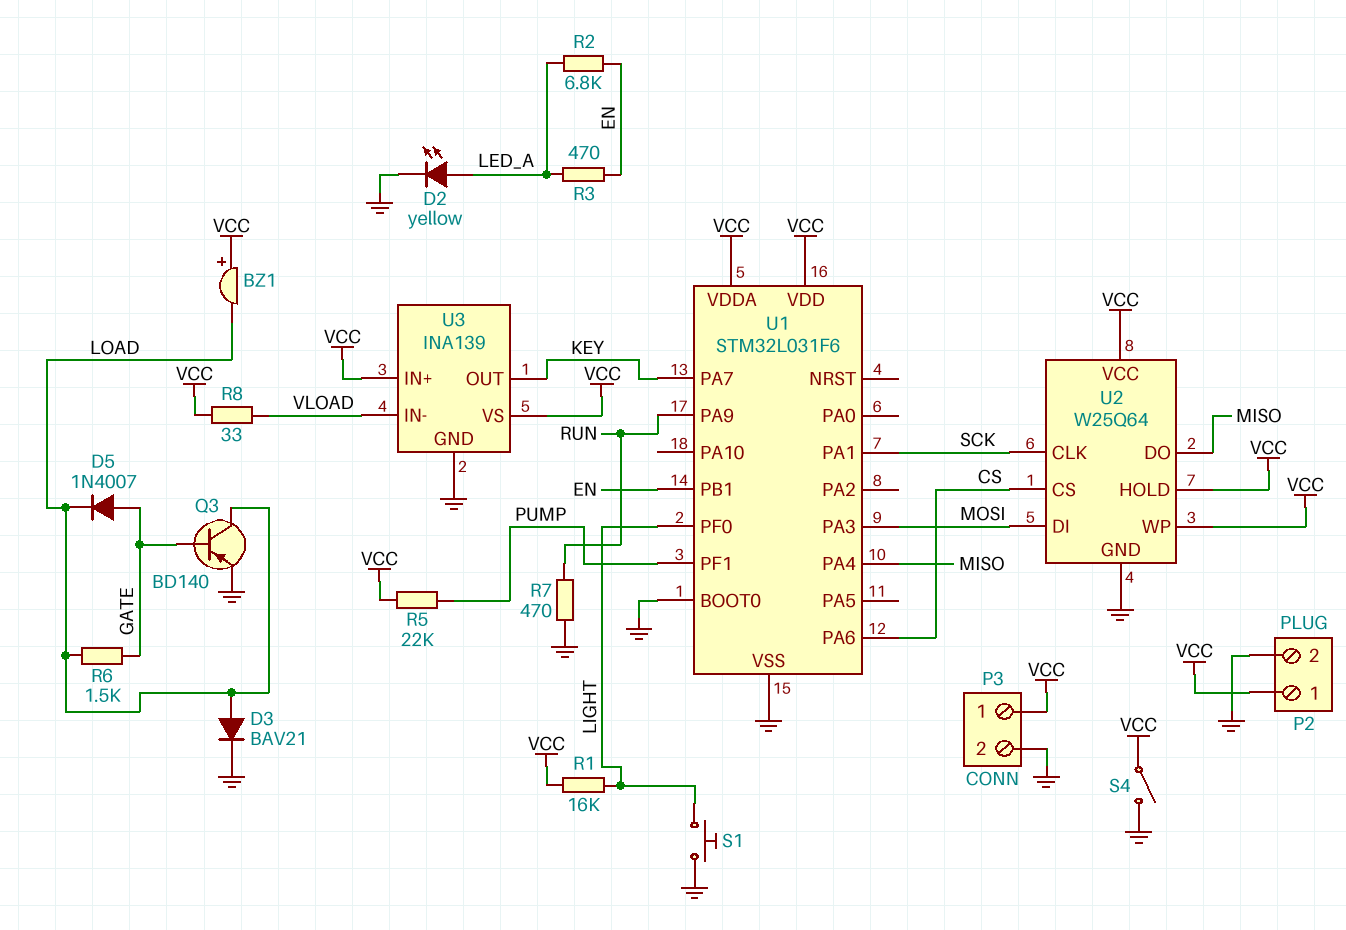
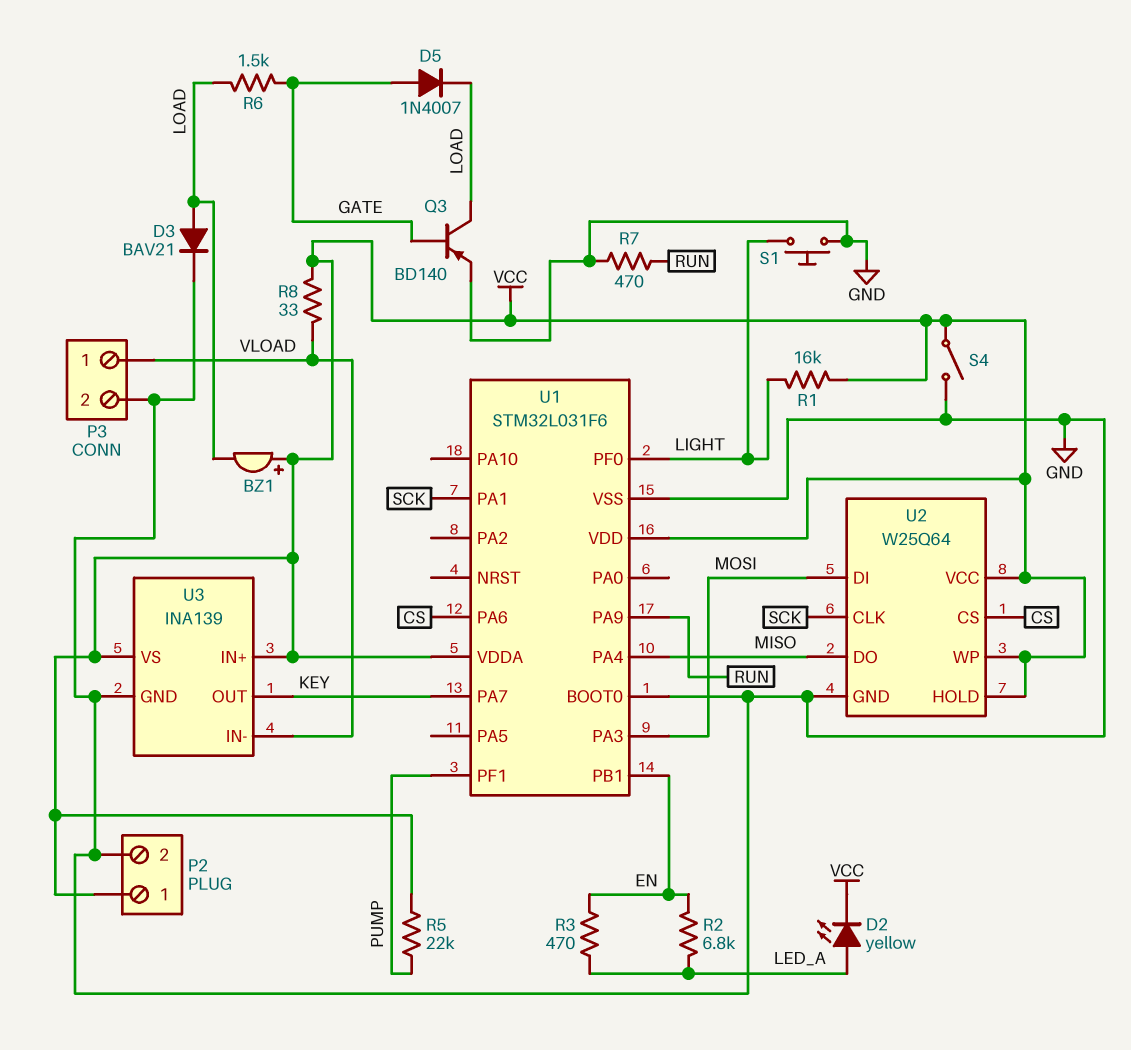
D2: LED yellow (A LED_A, K GND) -> LED yellow (A LED_A, K VCC)
P3 pin 1: VCC -> VLOAD

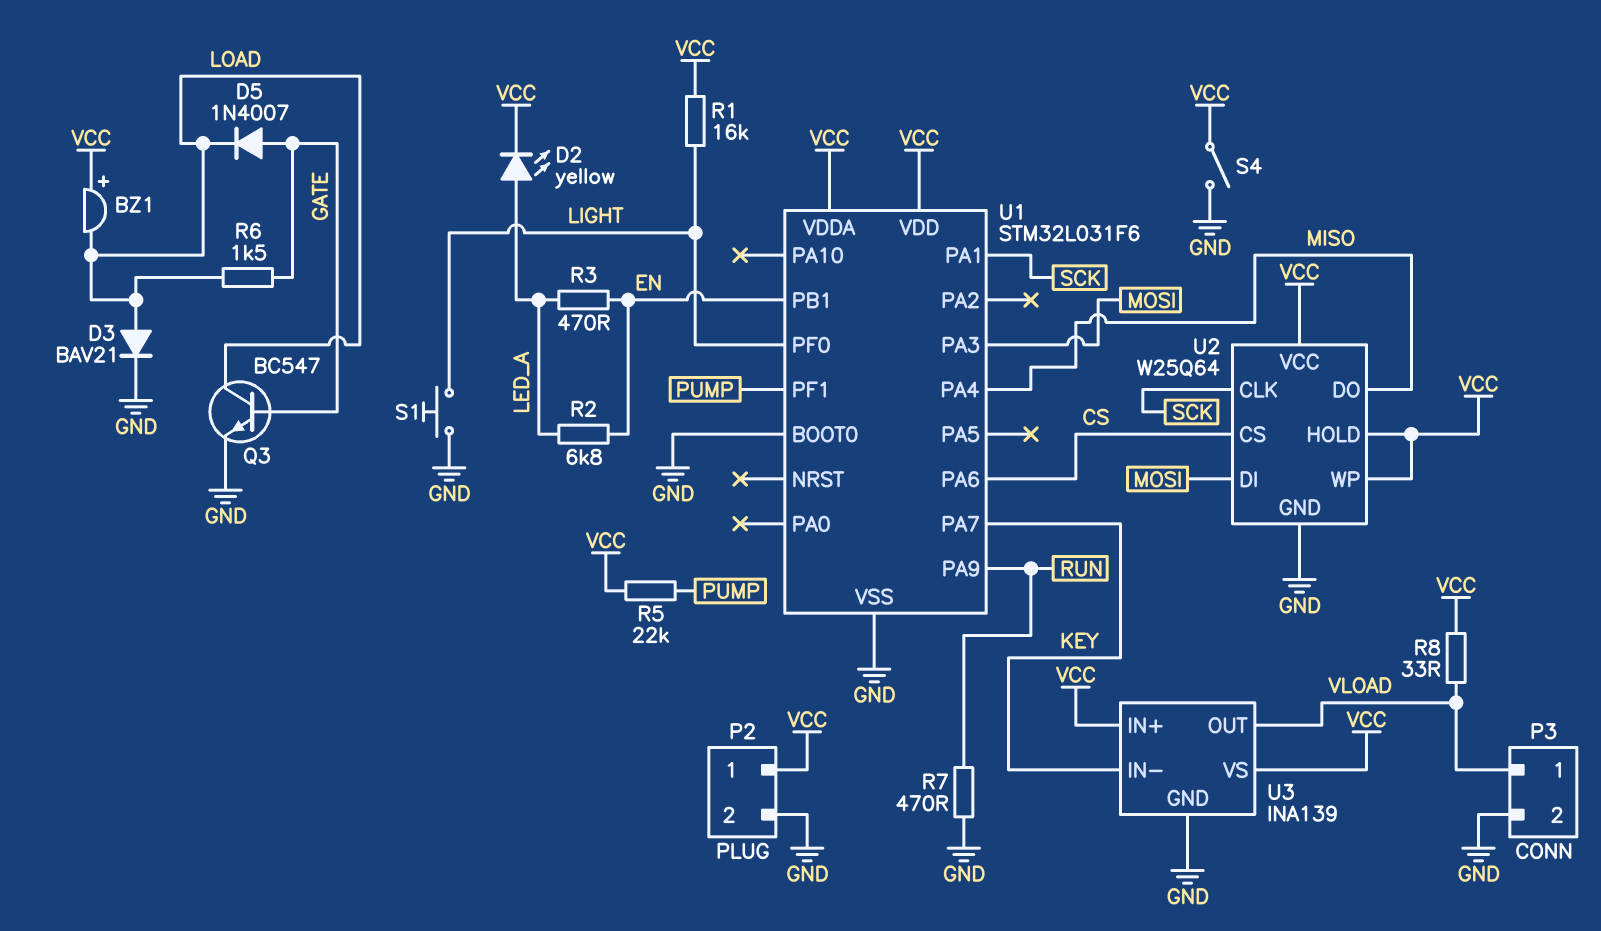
Q3: PNP BD140 (B GATE, C LOAD, E GND) -> NPN BC547 (B GATE, C LOAD, E GND)
U3 pin IN-: VLOAD -> KEY
U3 pin OUT: KEY -> VLOAD

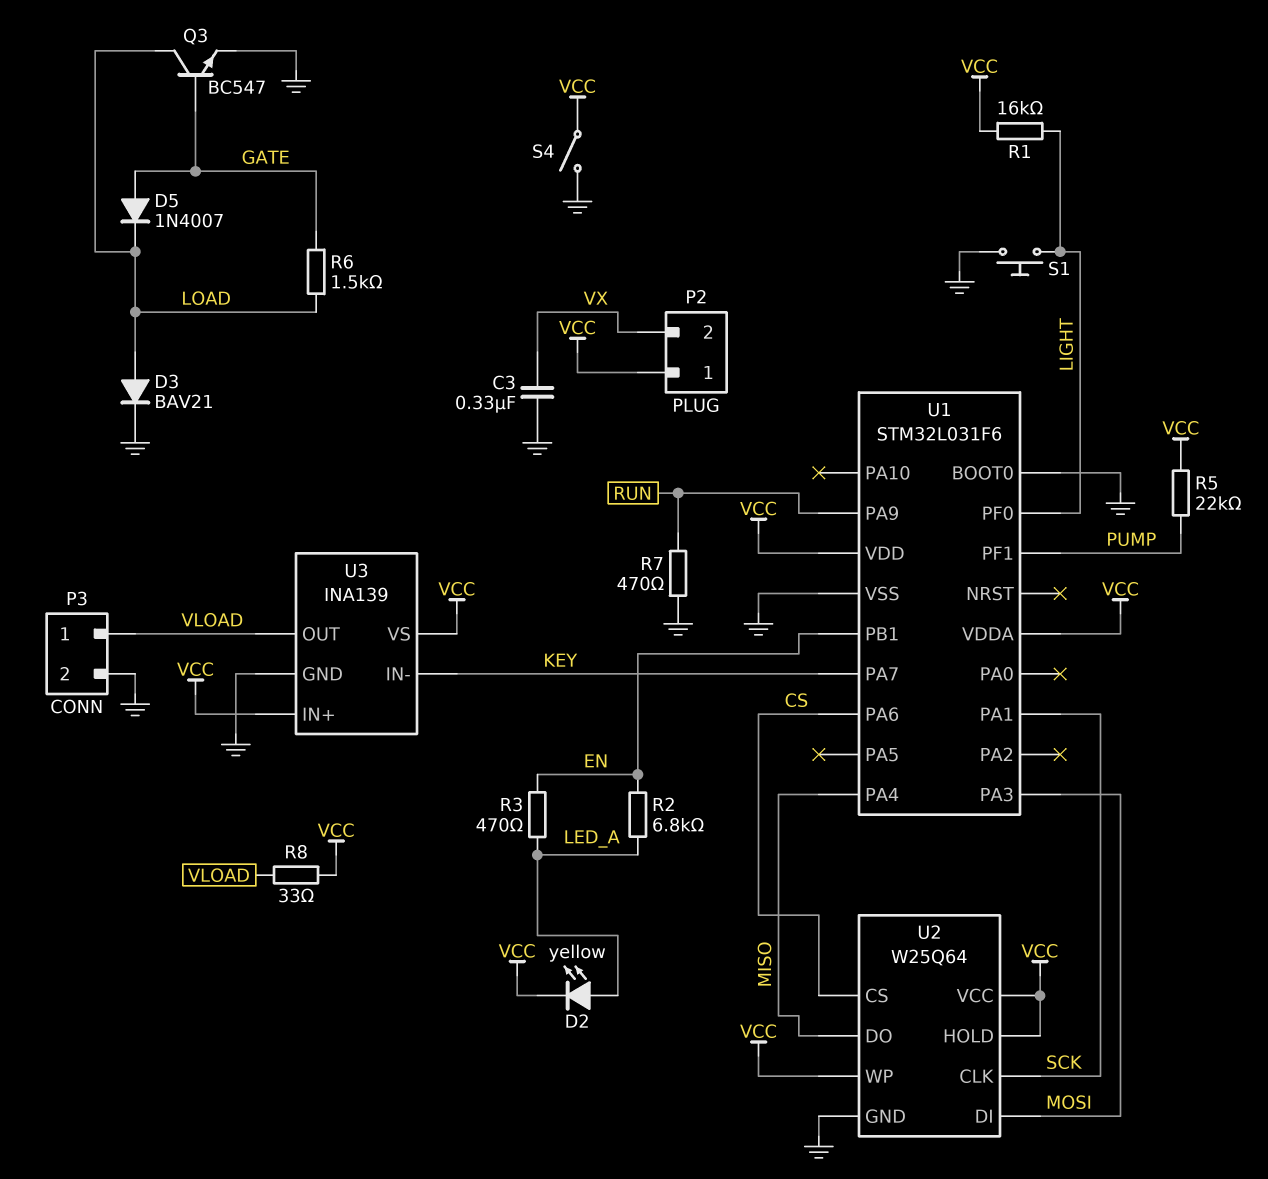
BZ1: buzzer (plus VCC, minus LOAD) -> none
C3: none -> 330nF (GND, VX)
P2 pin 2: GND -> VX

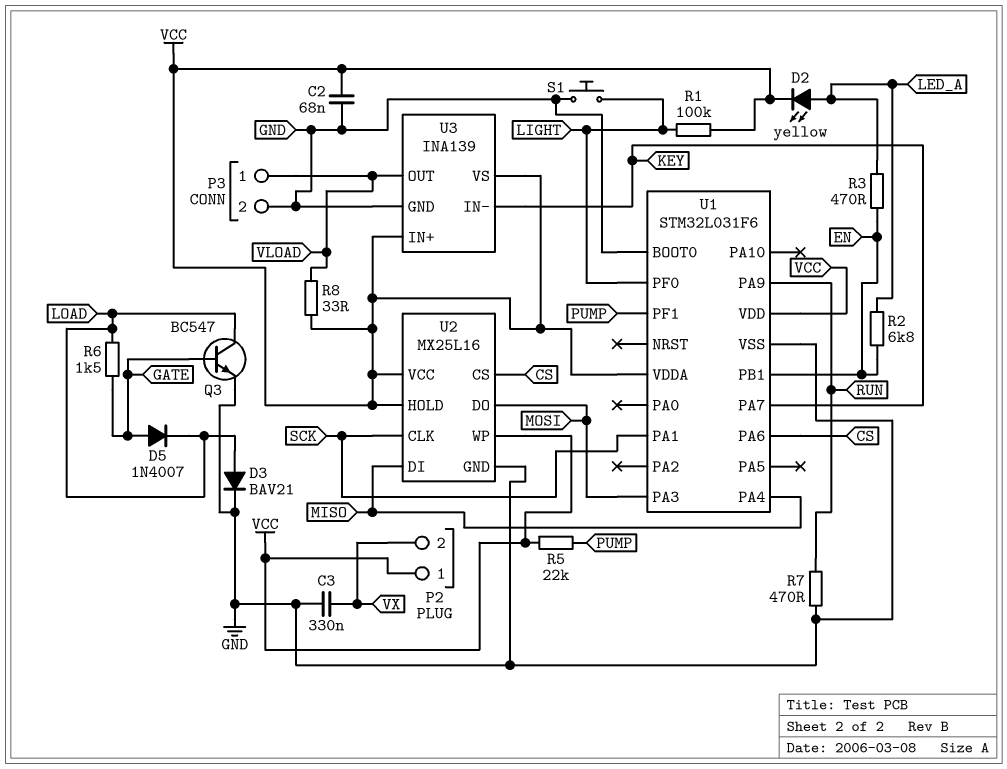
C2: none -> 68nF (GND, VCC)
R1: 16k (LIGHT, VCC) -> 100k (LIGHT, VCC)
S4: switch (GND, VCC) -> none
U2: W25Q64 -> MX25L16
U2 pin DI: MOSI -> MISO
U2 pin DO: MISO -> MOSI

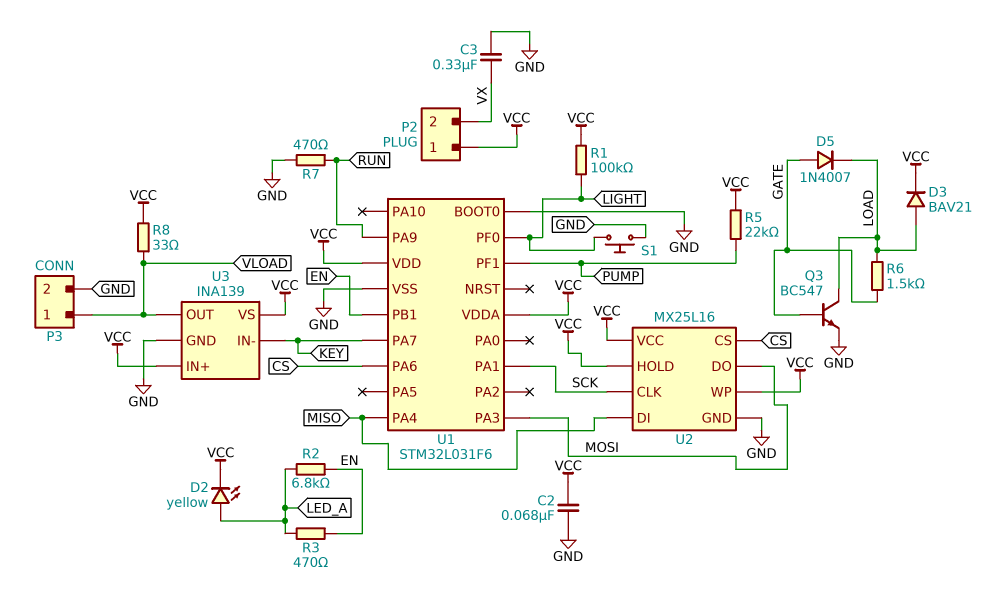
D3: diode BAV21 (A LOAD, K GND) -> diode BAV21 (A LOAD, K VCC)

